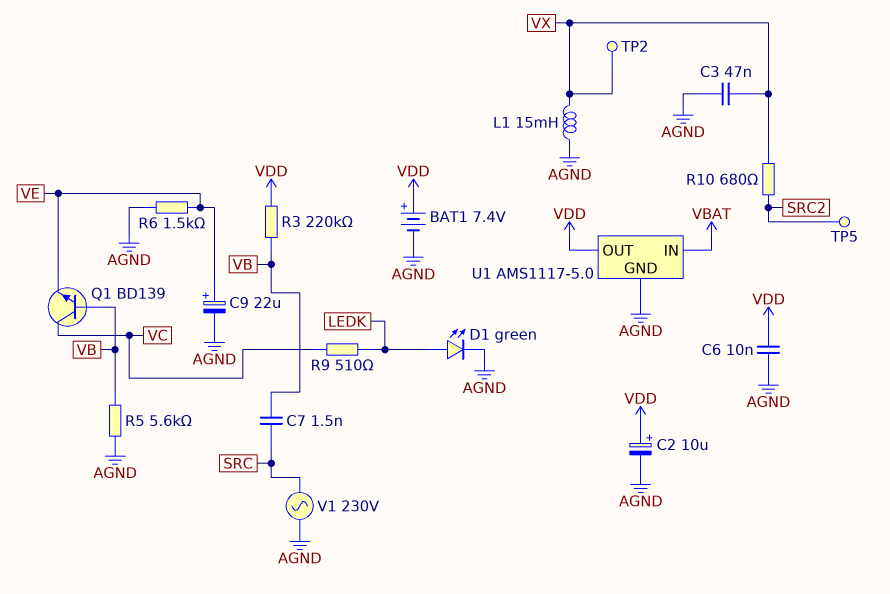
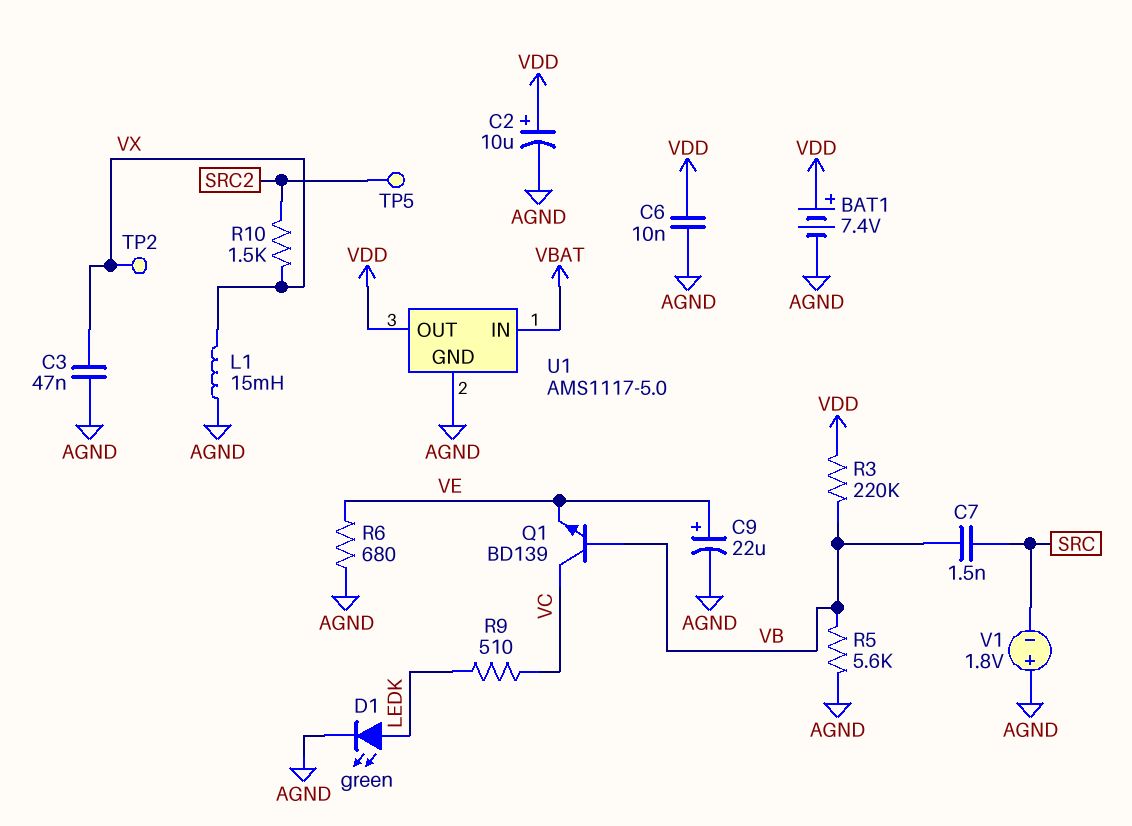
R6: 1.5k (AGND, VE) -> 680 (AGND, VE)
R10: 680 (SRC2, VX) -> 1.5k (SRC2, VX)
V1: AC 230V (AGND, SRC) -> 1.8V (plus AGND, minus SRC)

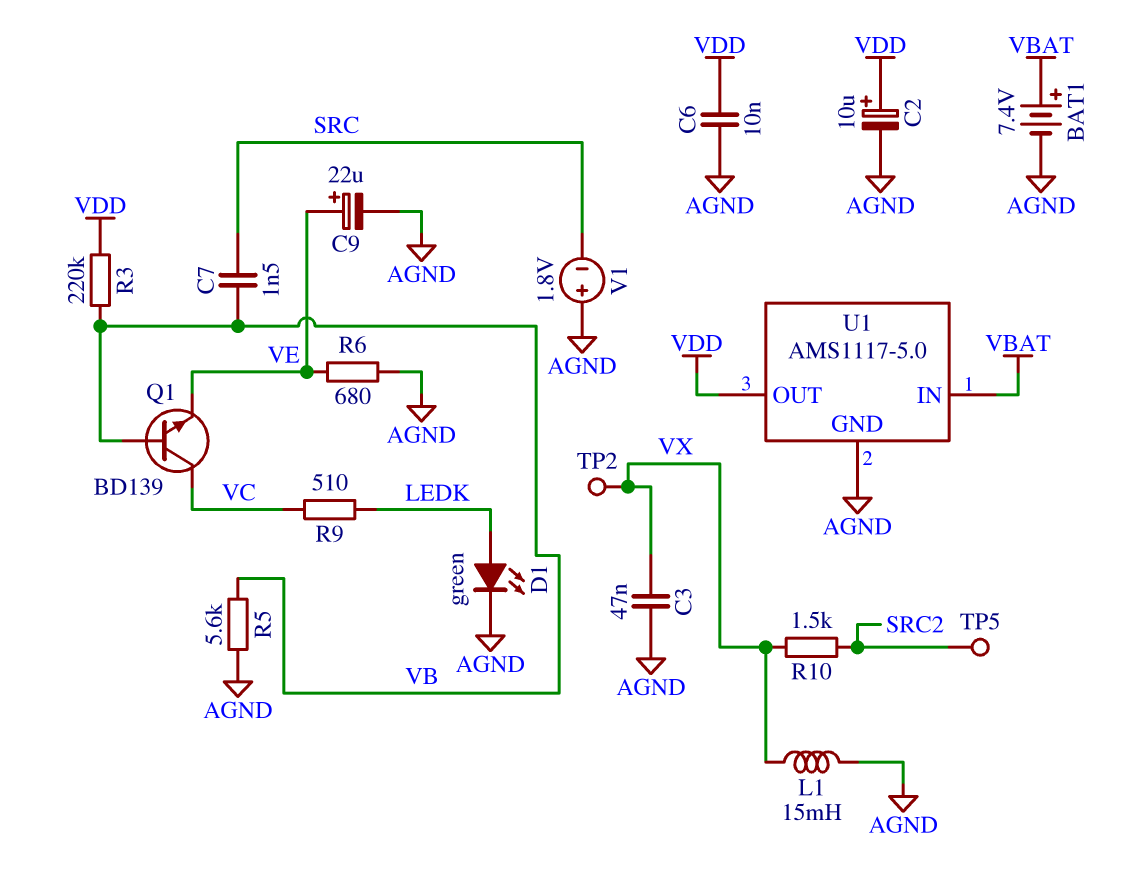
BAT1: 7.4V (plus VDD, minus AGND) -> 7.4V (plus VBAT, minus AGND)

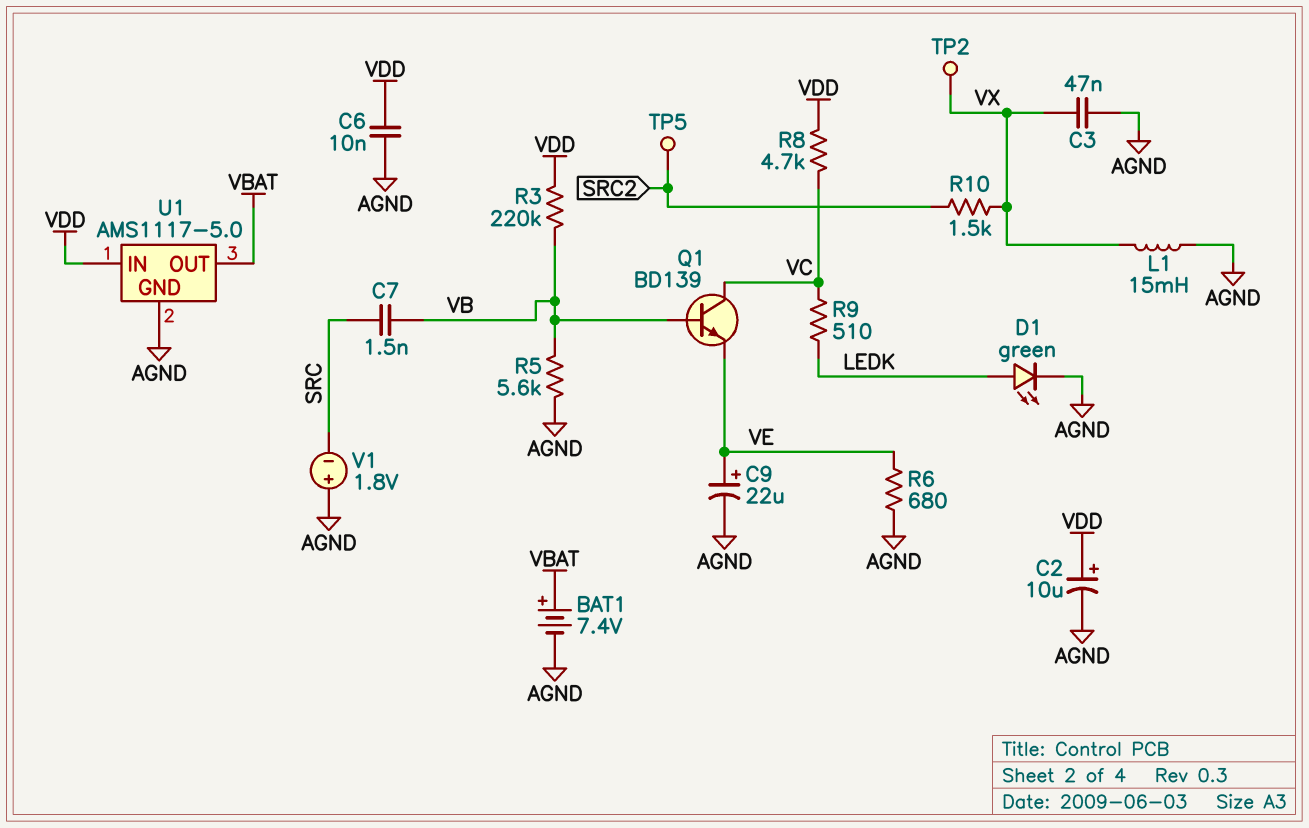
R8: none -> 4.7k (VC, VDD)
U1 pin IN: VBAT -> VDD
U1 pin OUT: VDD -> VBAT

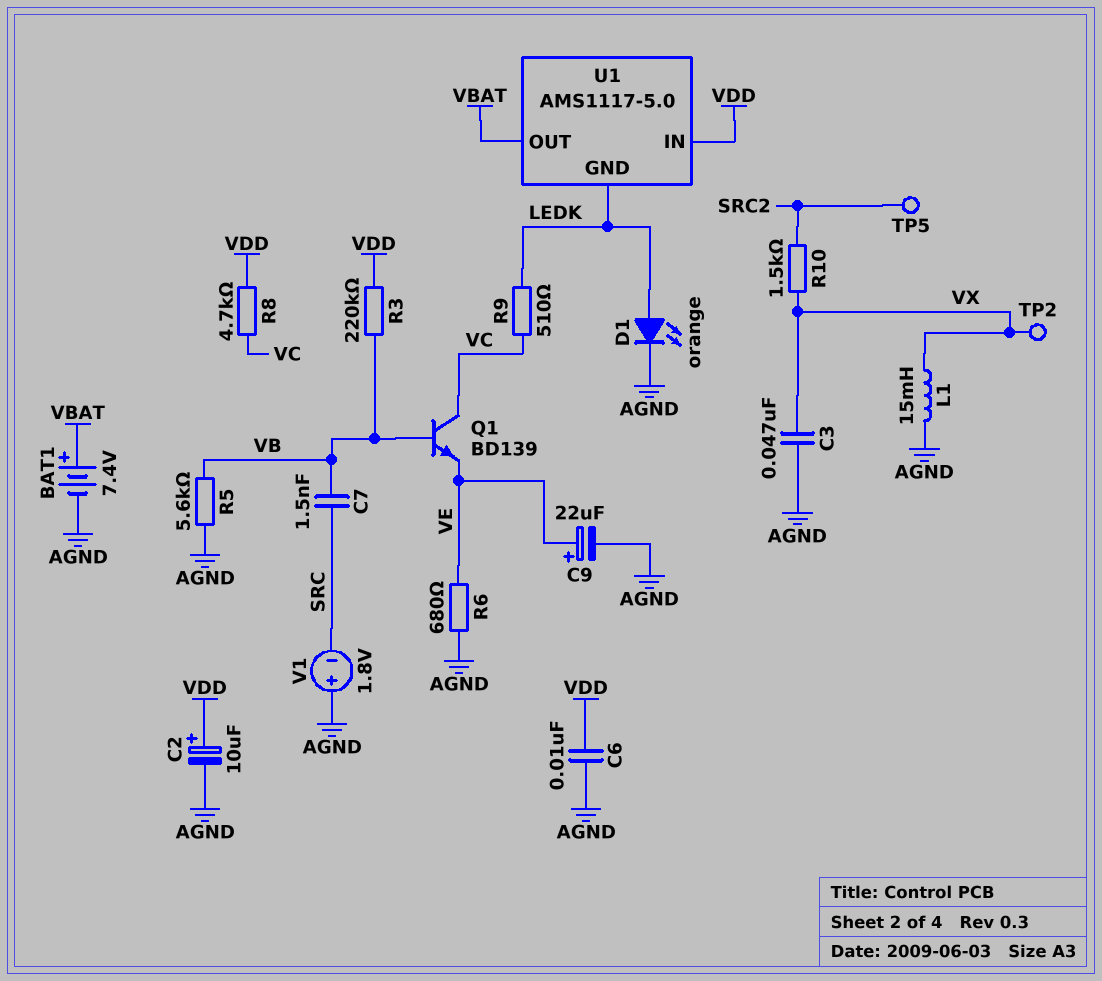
D1: LED green (A LEDK, K AGND) -> LED orange (A LEDK, K AGND)
U1 pin GND: AGND -> LEDK

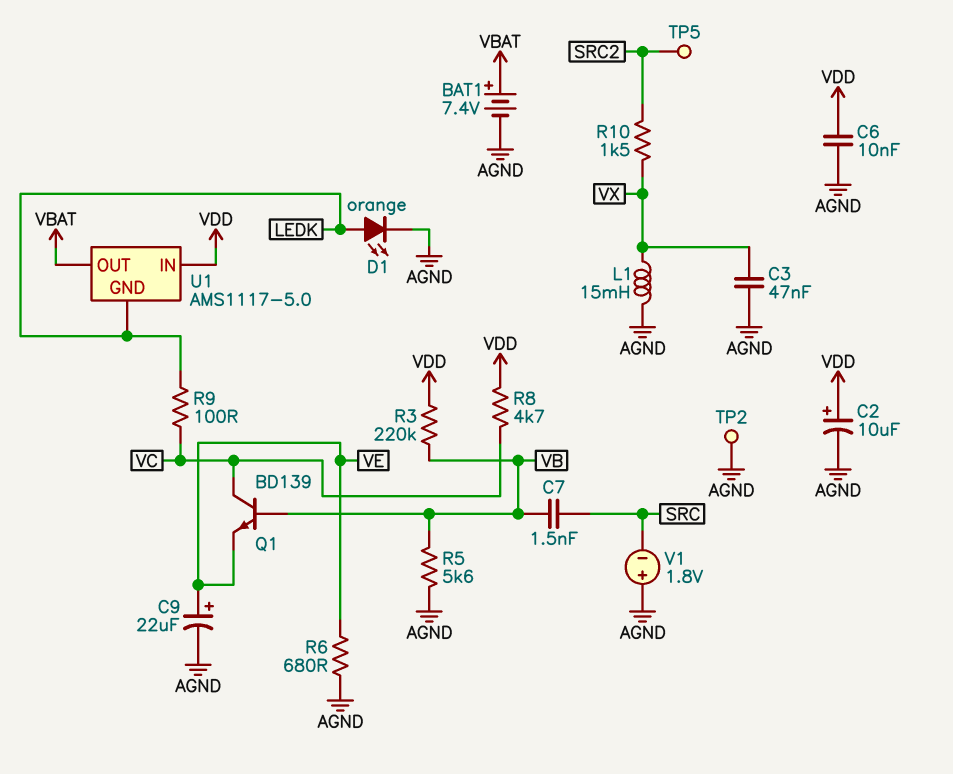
R9: 510 (LEDK, VC) -> 100 (LEDK, VC)
TP2: test point (VX) -> test point (AGND)

